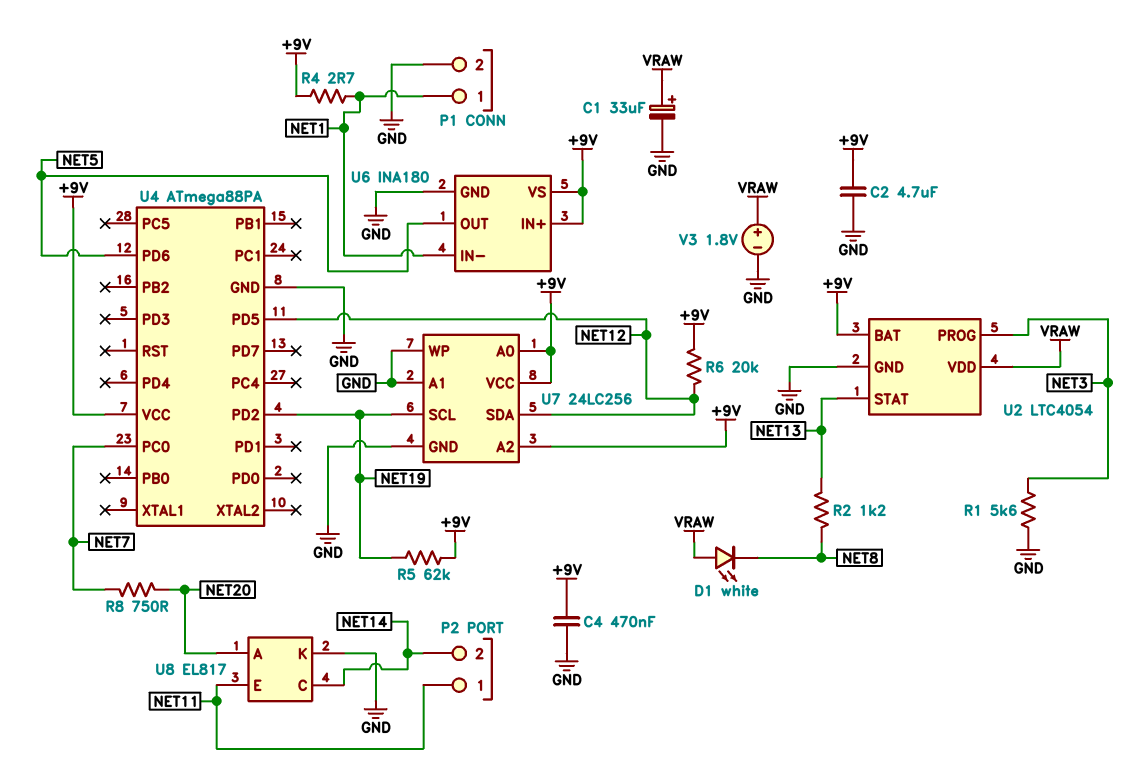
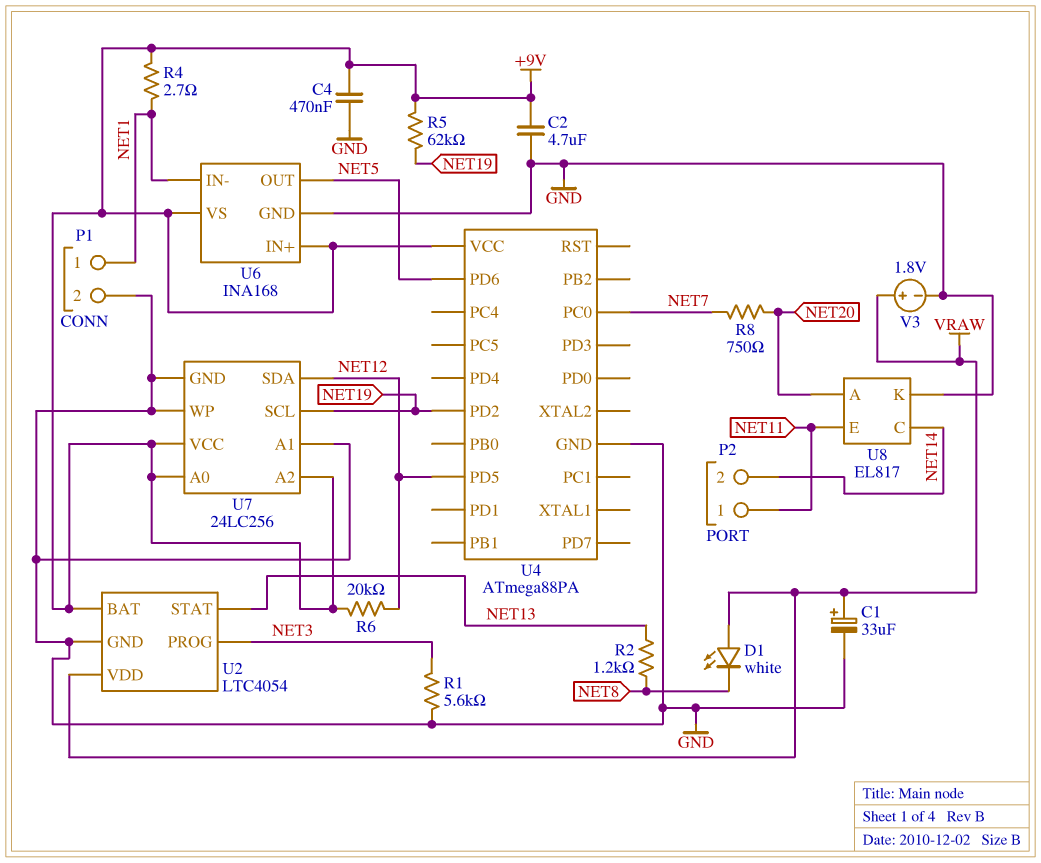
U6: INA180 -> INA168

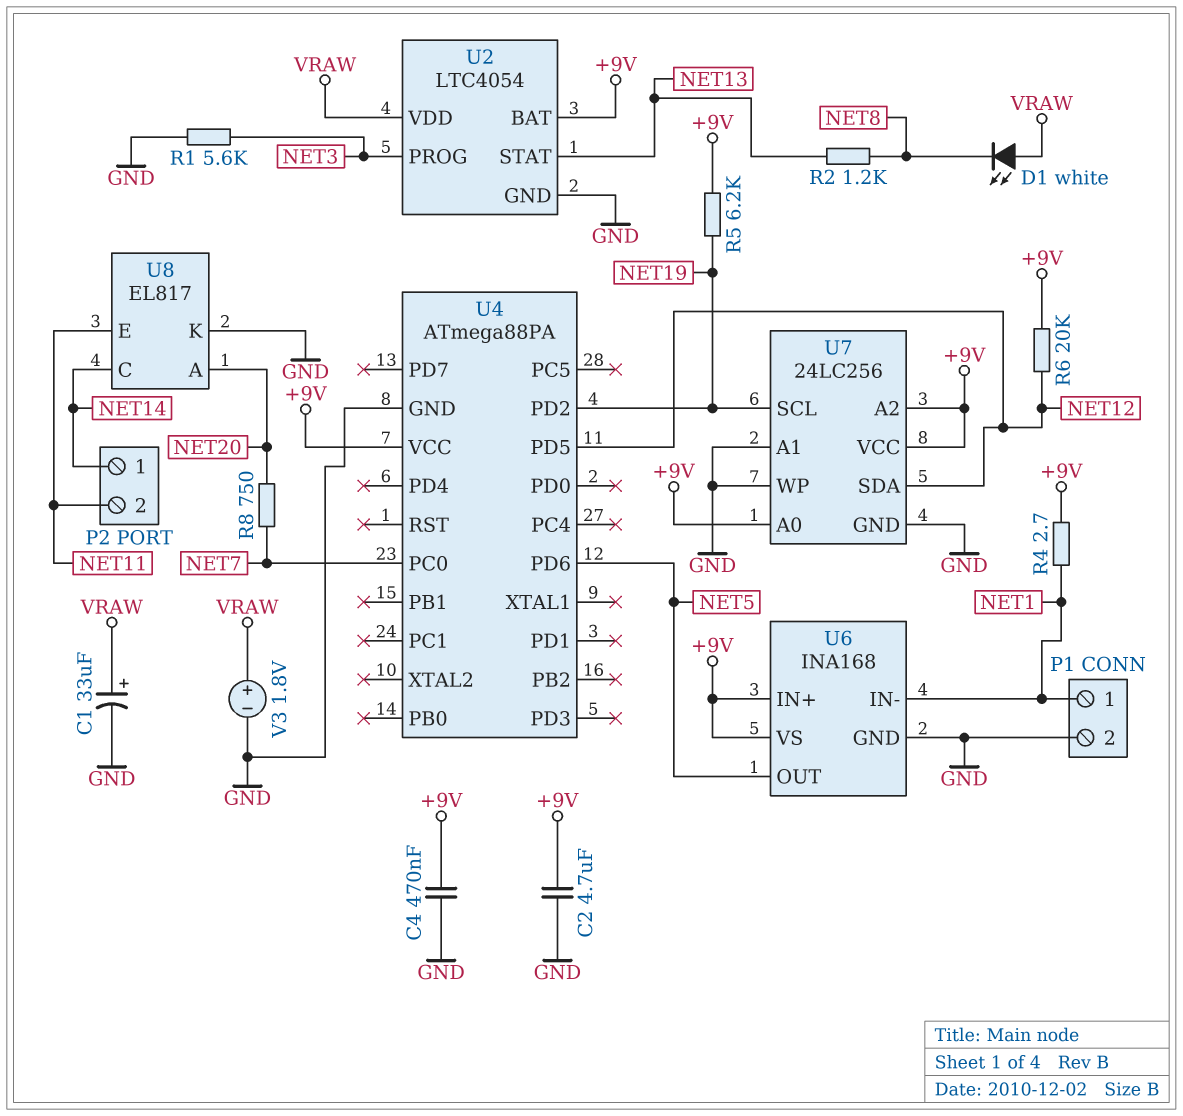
P2 pin 1: NET11 -> NET14
P2 pin 2: NET14 -> NET11
R5: 62k (+9V, NET19) -> 6.2k (+9V, NET19)

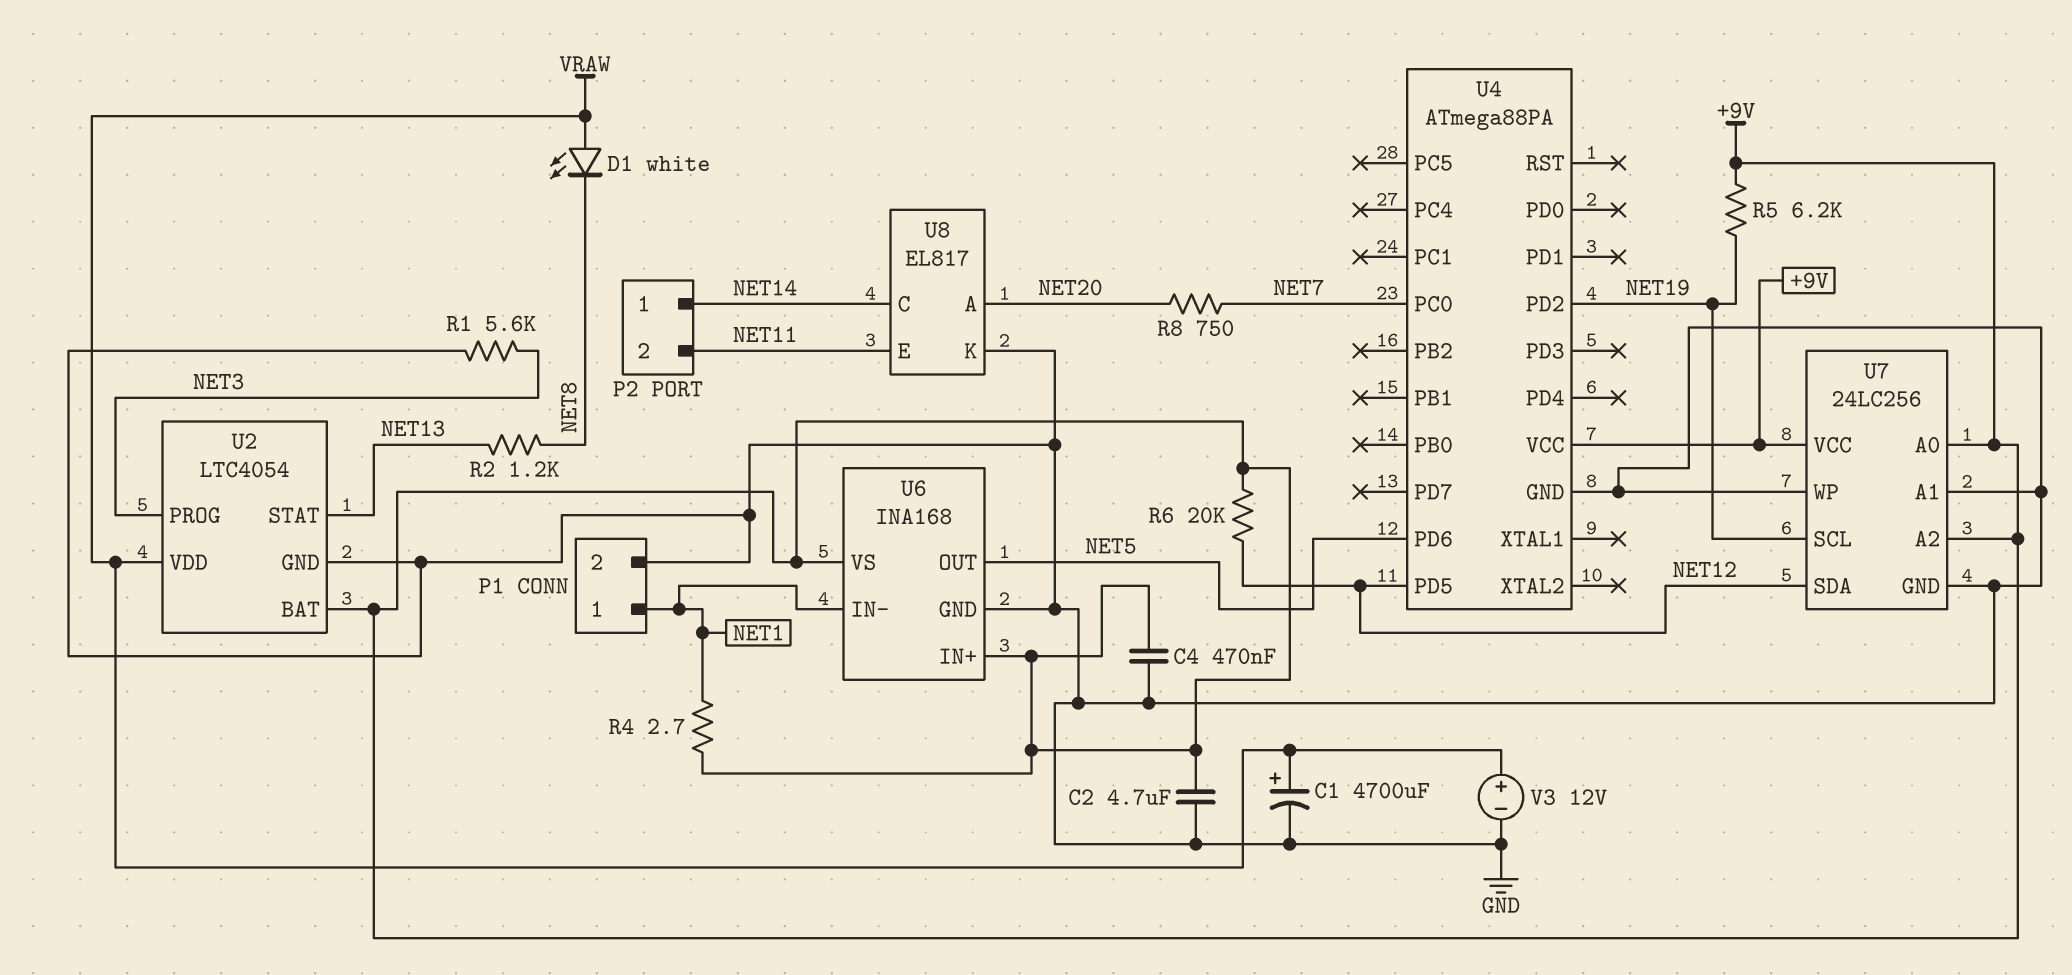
C1: 33uF (plus VRAW, minus GND) -> 4700uF (plus VRAW, minus GND)
V3: 1.8V (plus VRAW, minus GND) -> 12V (plus VRAW, minus GND)

